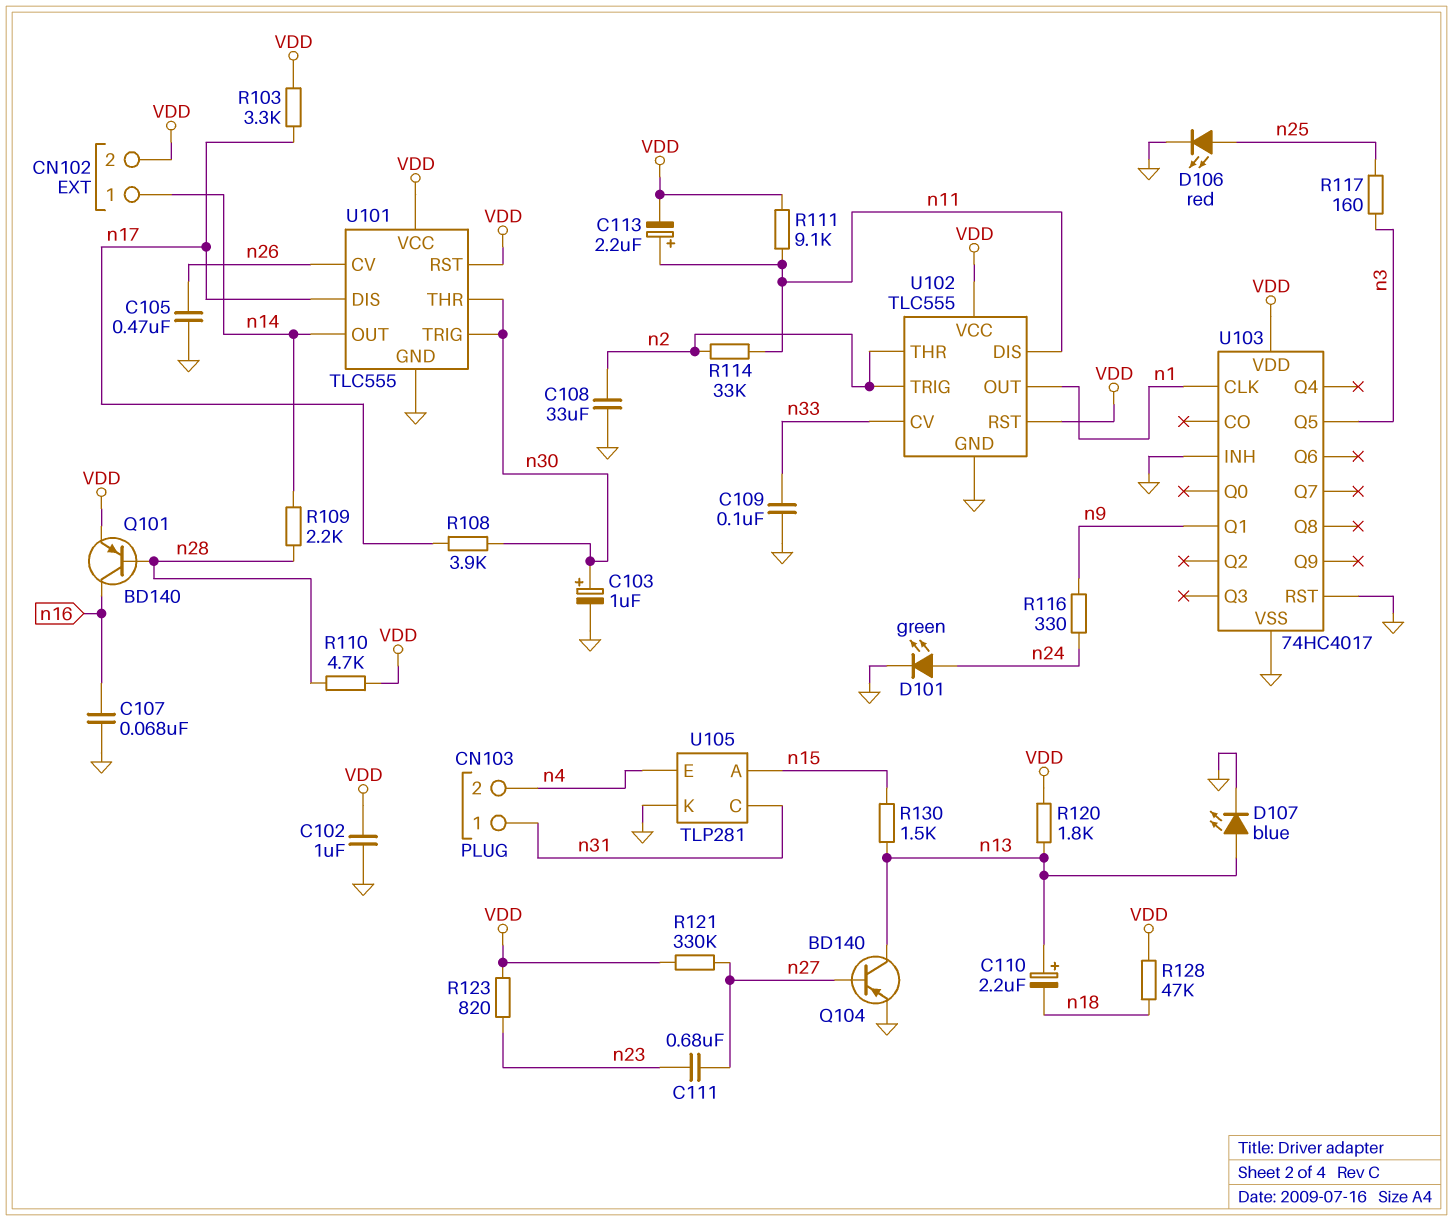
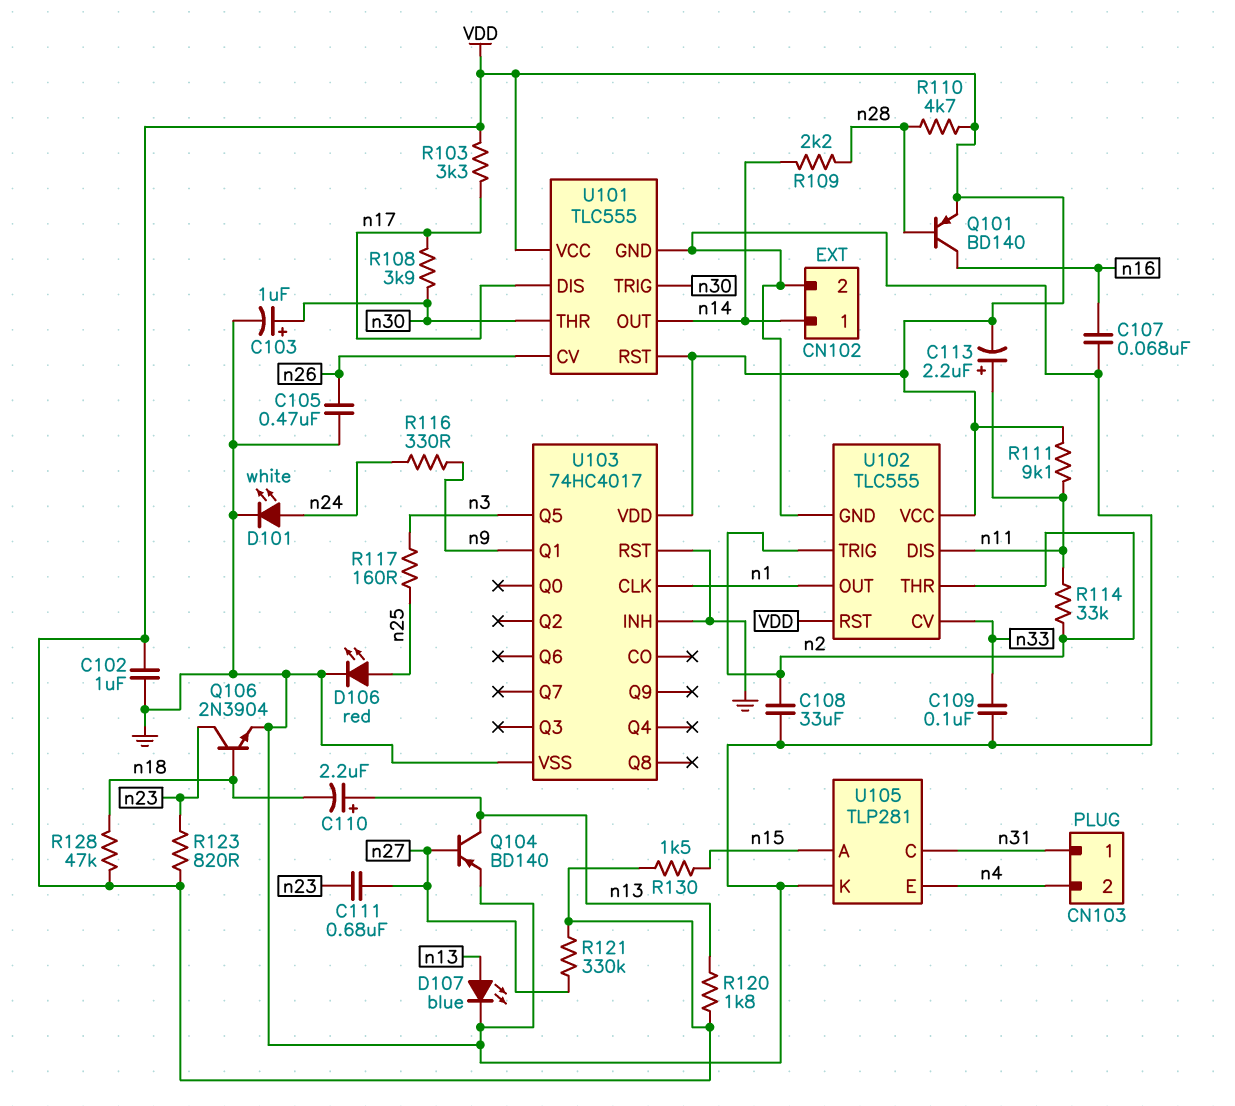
CN102 pin 2: VDD -> GND
D101: LED green (A n24, K GND) -> LED white (A n24, K GND)
Q106: none -> NPN 2N3904 (B n18, C n23, E GND)
R130: 1.5k (n13, n15) -> 1.5k (VDD, n15)

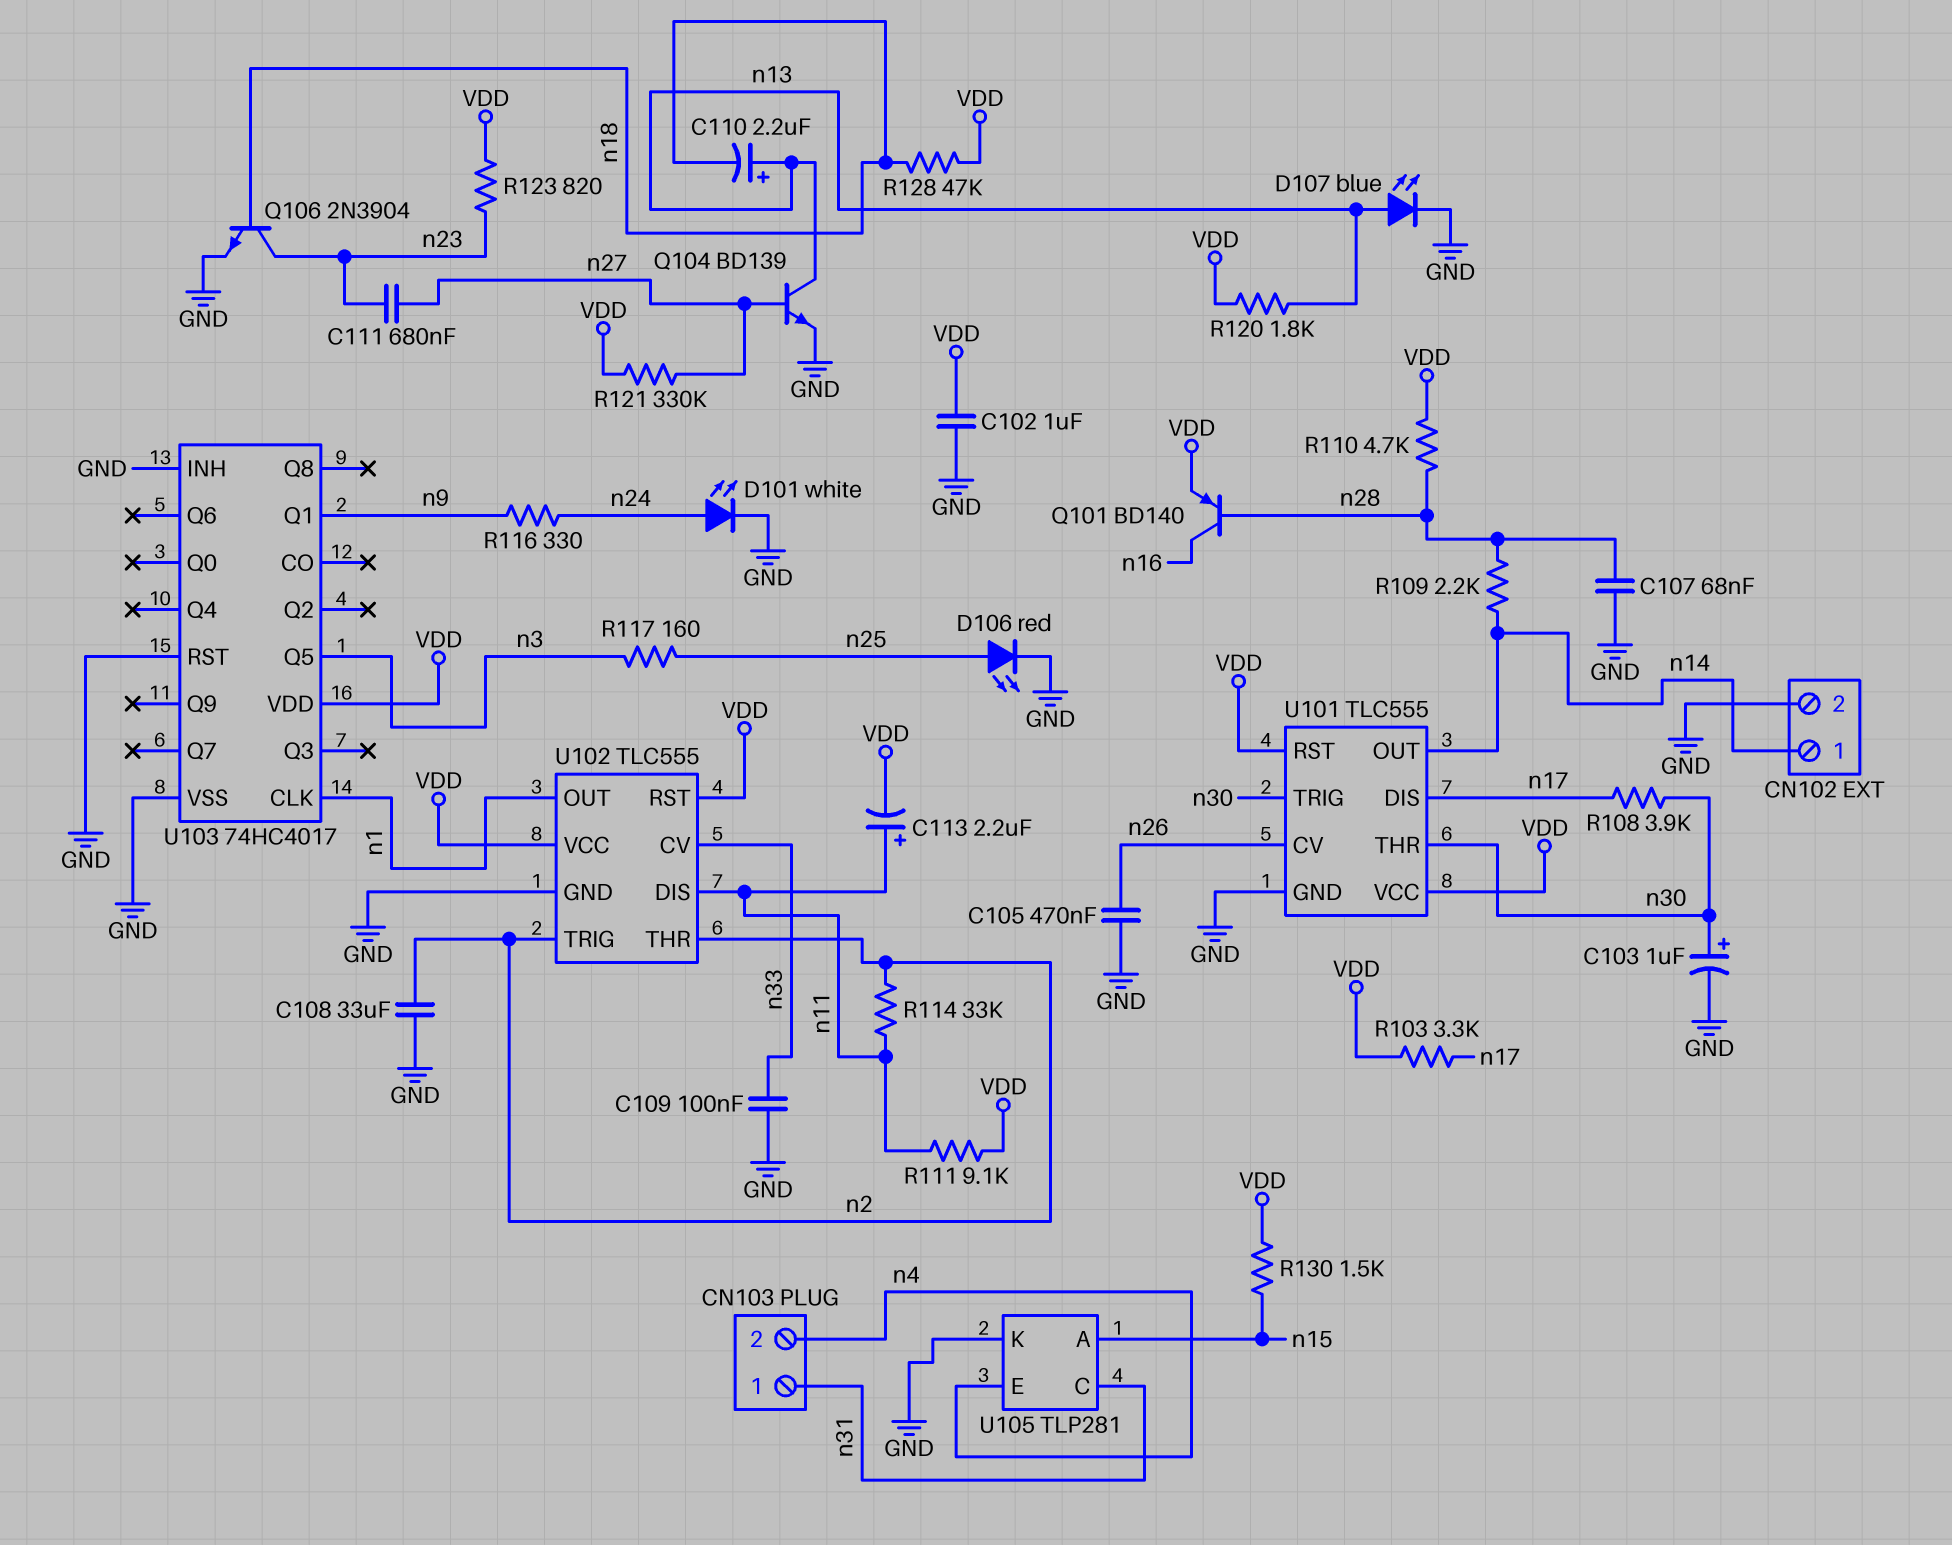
C107: 68nF (GND, n16) -> 68nF (GND, n28)
Q104: PNP BD140 (B n27, C n13, E GND) -> NPN BD139 (B n27, C n13, E GND)

